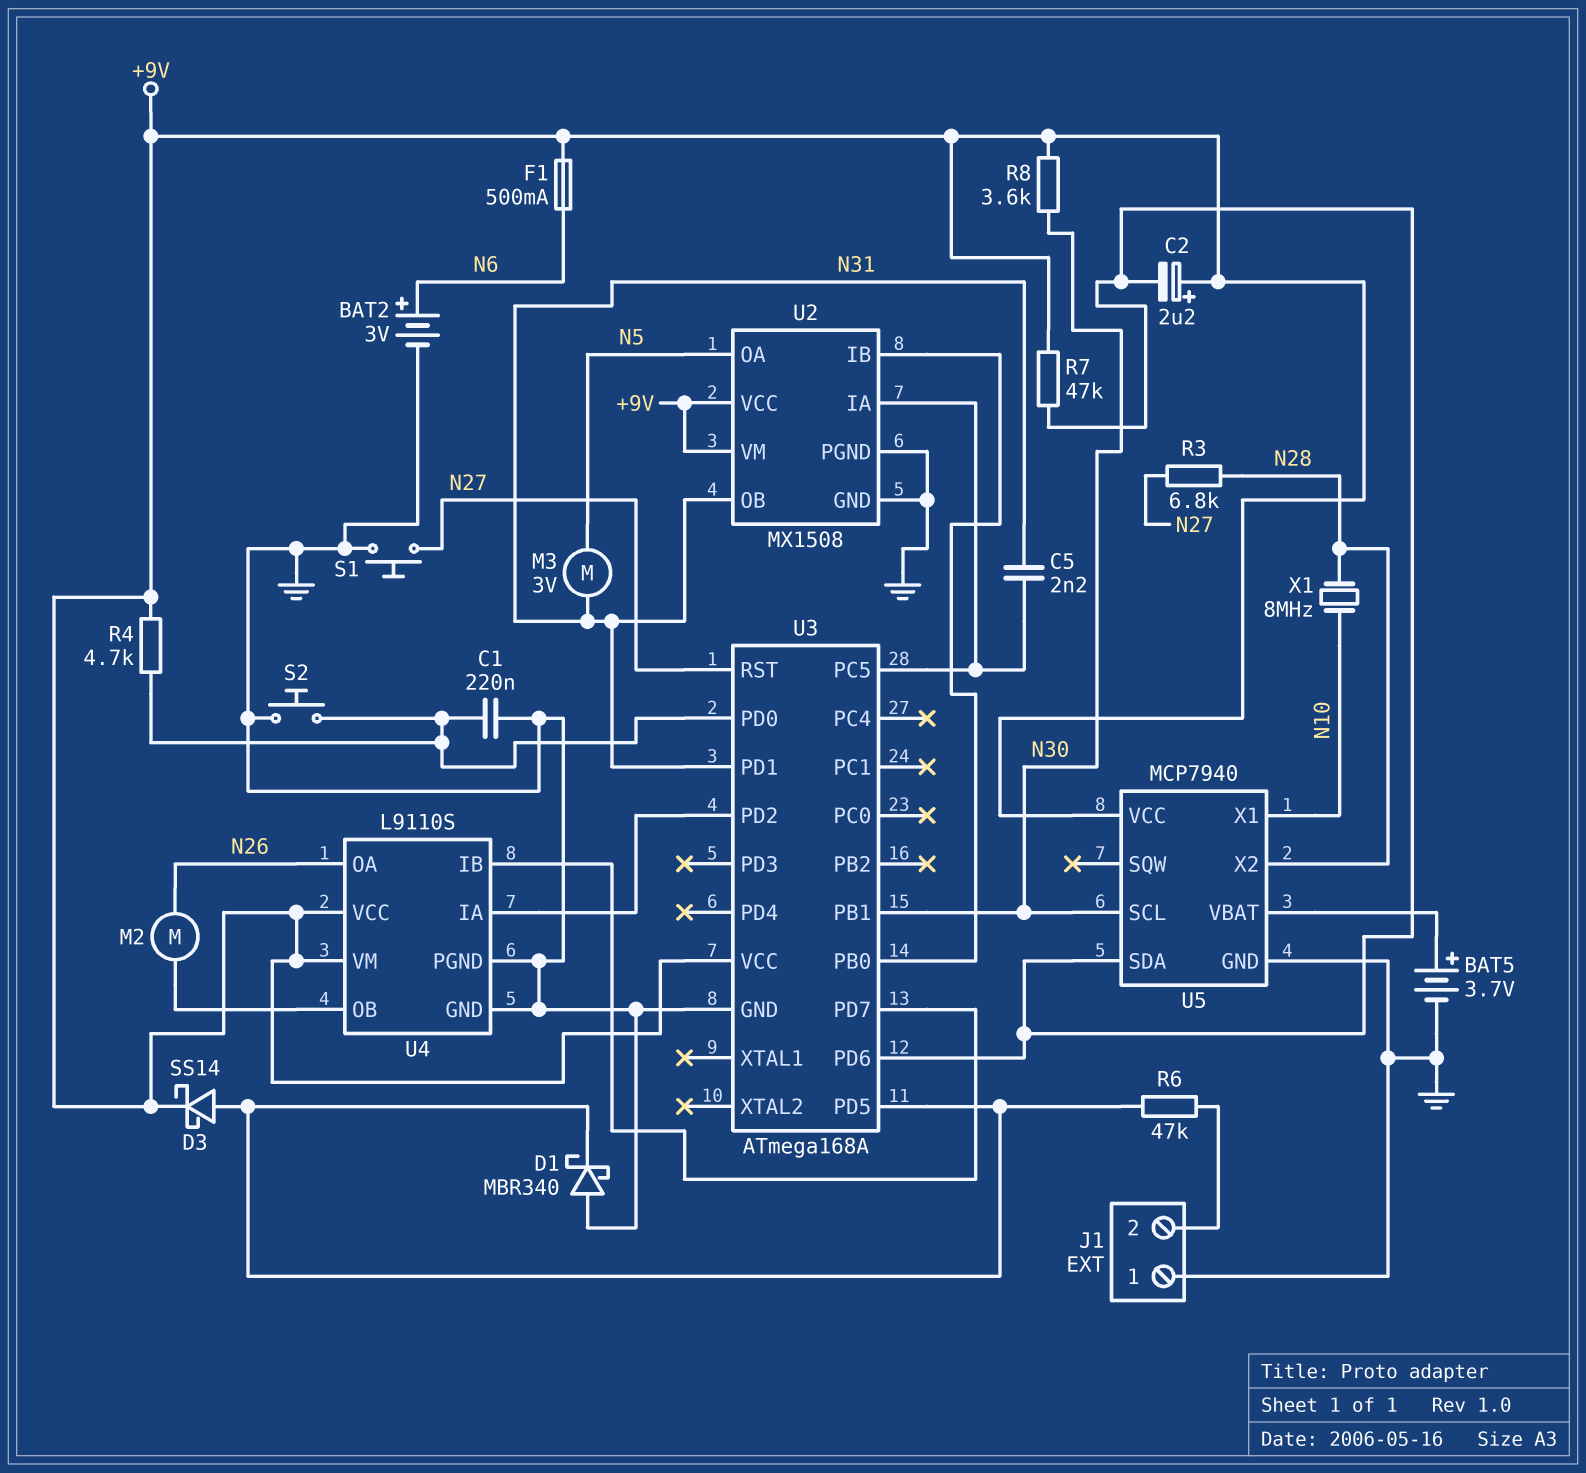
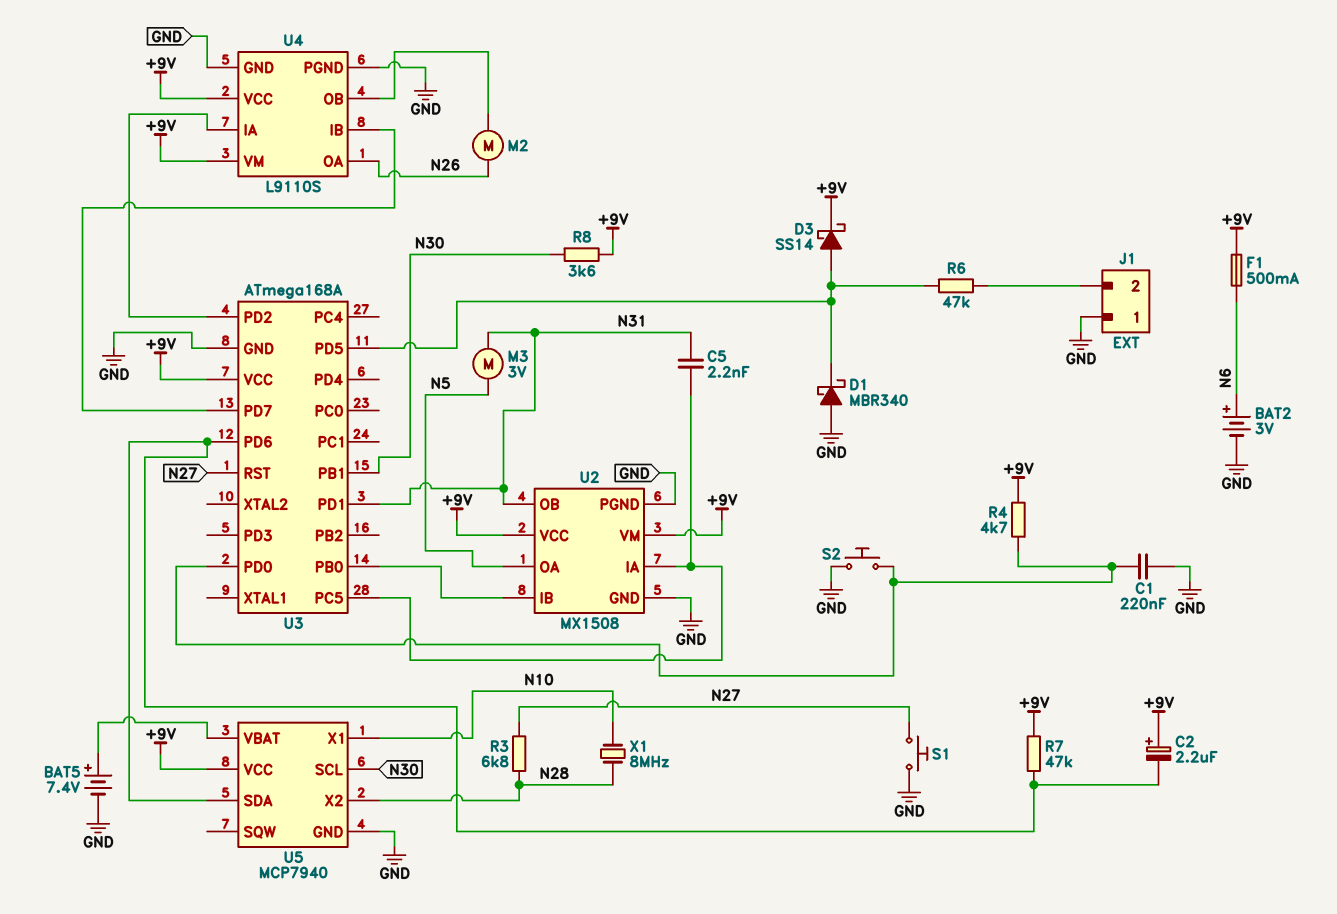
BAT5: 3.7V (plus U5/VBAT, minus GND) -> 7.4V (plus U5/VBAT, minus GND)

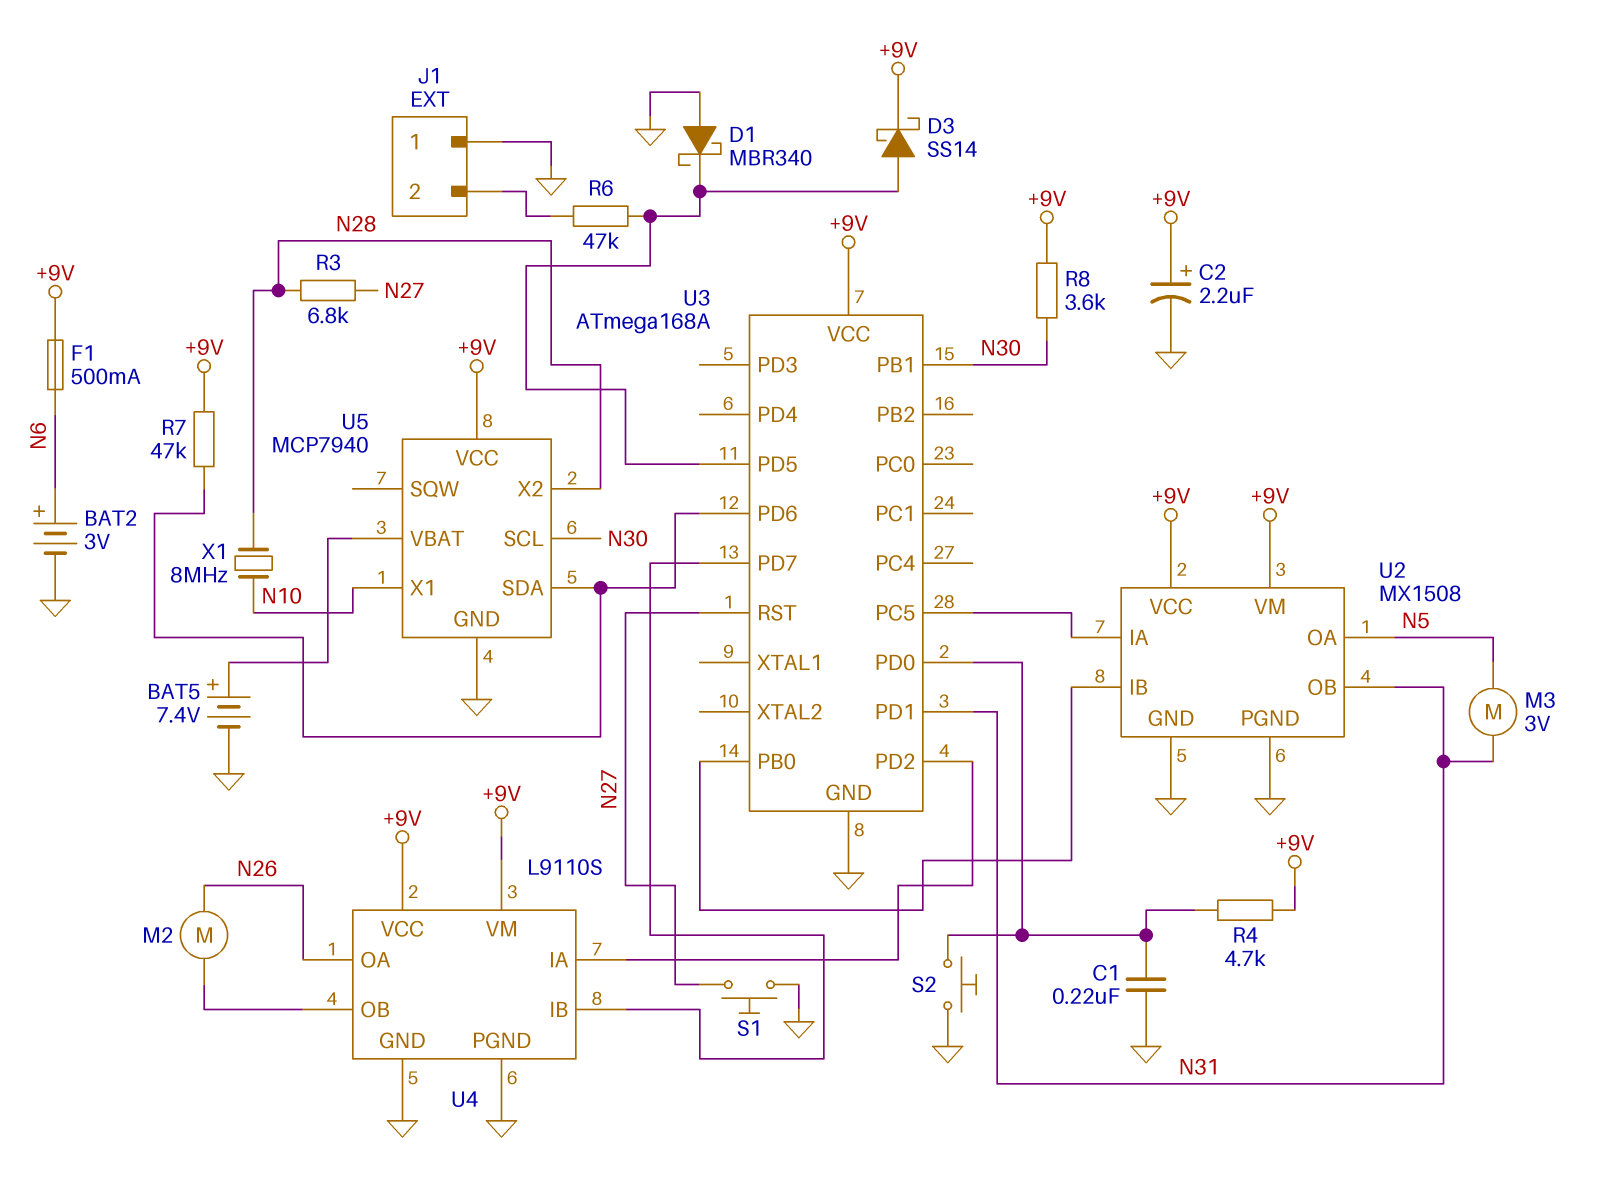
C2: 2.2uF (plus +9V, minus U3/PD6) -> 2.2uF (plus +9V, minus GND)
C5: 2.2nF (N31, U2/IA) -> none

